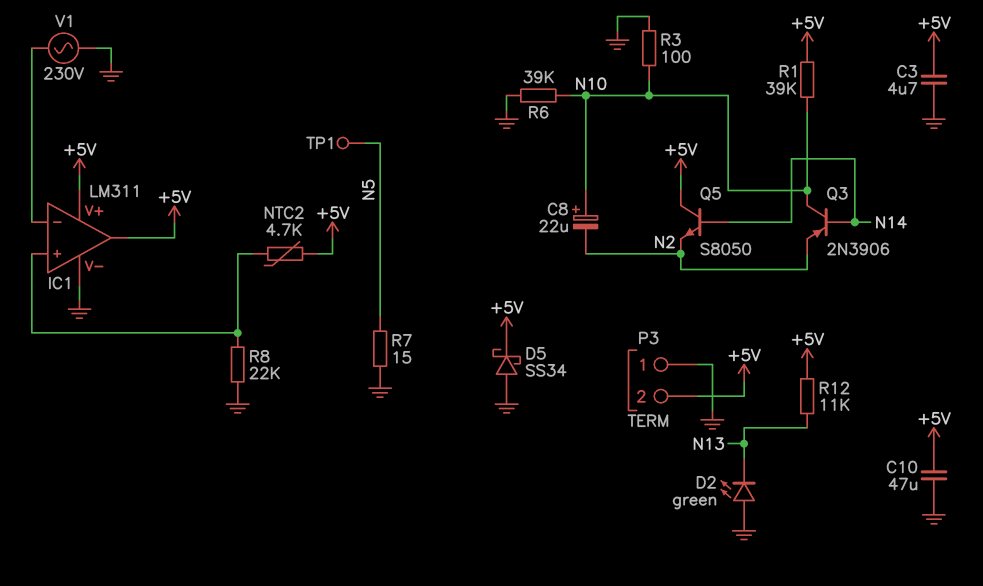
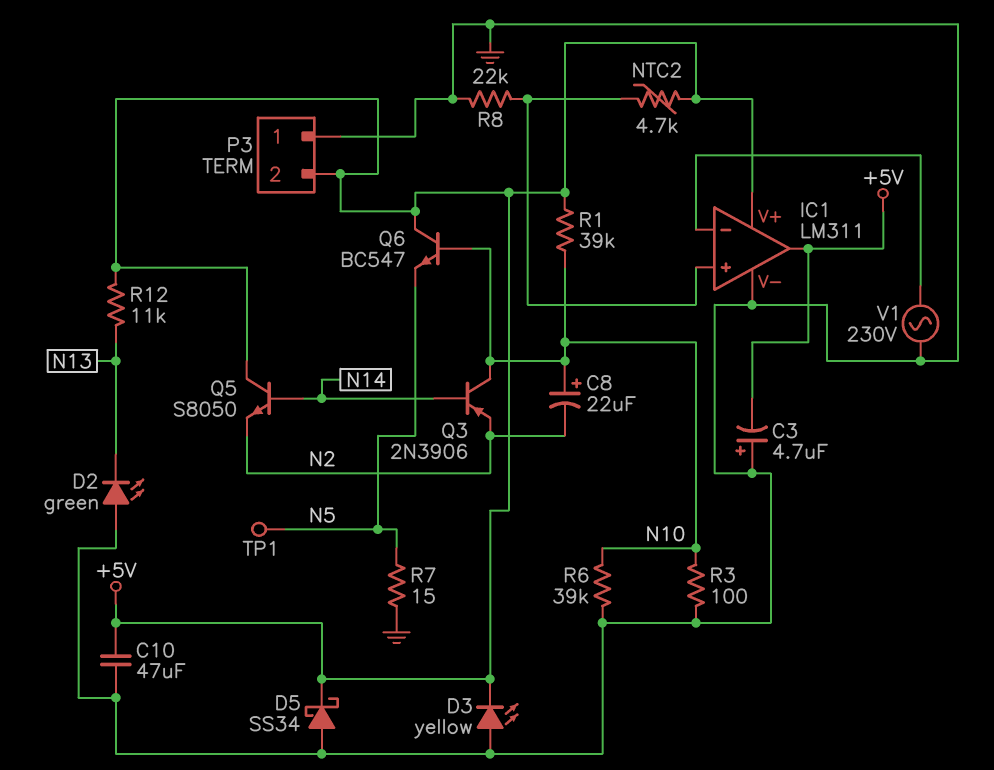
C3: 4.7uF (+5V, GND) -> 4.7uF (plus GND, minus +5V)
D3: none -> LED yellow (A GND, K +5V)
Q6: none -> NPN BC547 (B N10, C +5V, E N5)

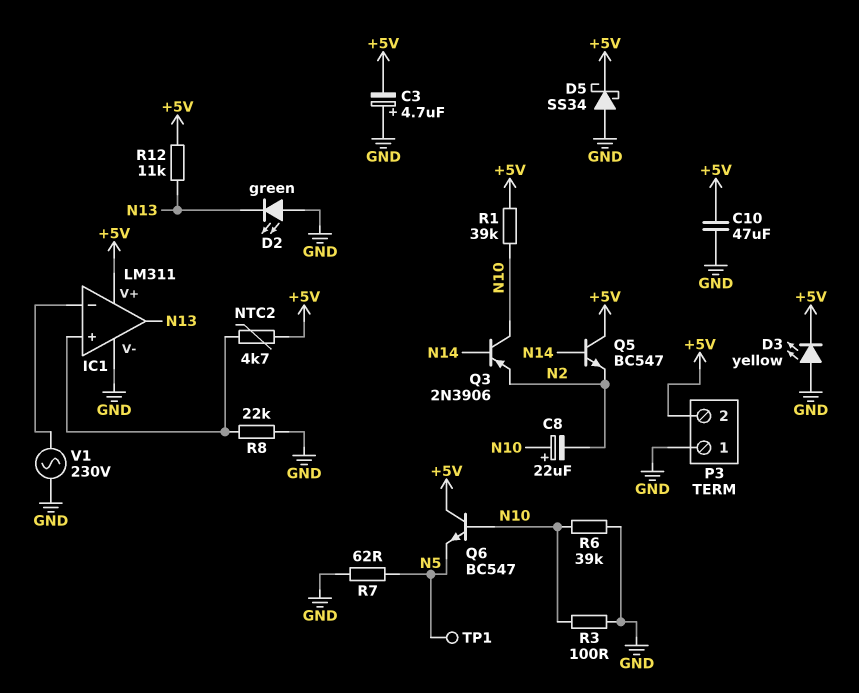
IC1 pin out: +5V -> N13
Q5: NPN S8050 (B N14, C +5V, E N2) -> NPN BC547 (B N14, C +5V, E N2)
R7: 15 (GND, N5) -> 62 (GND, N5)

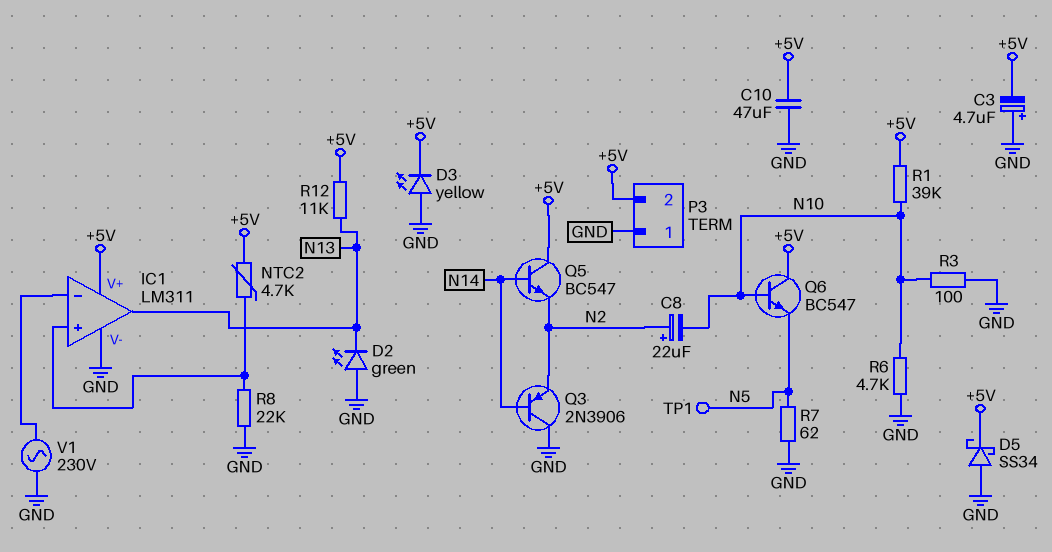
C8: 22uF (plus N10, minus N2) -> 22uF (plus N2, minus N10)
Q3: PNP 2N3906 (B N14, C N10, E N2) -> PNP 2N3906 (B N14, C GND, E N2)
R6: 39k (GND, N10) -> 4.7k (GND, N10)

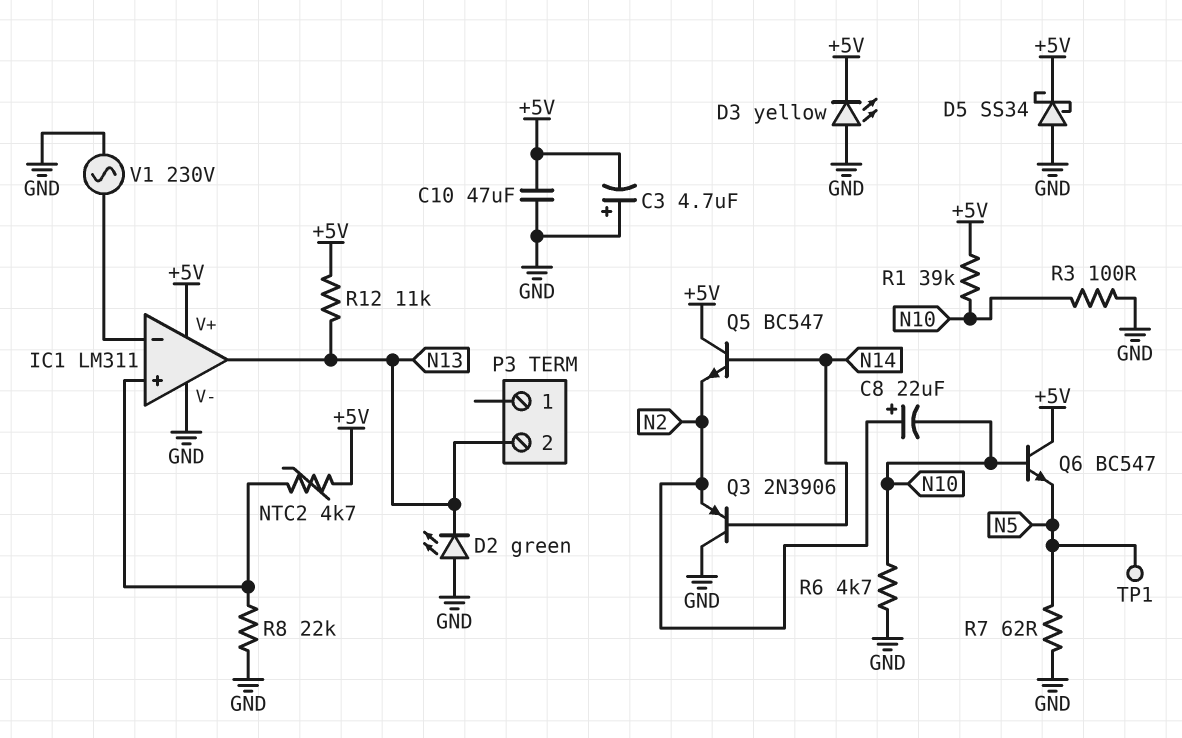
P3 pin 1: GND -> none
P3 pin 2: +5V -> N13

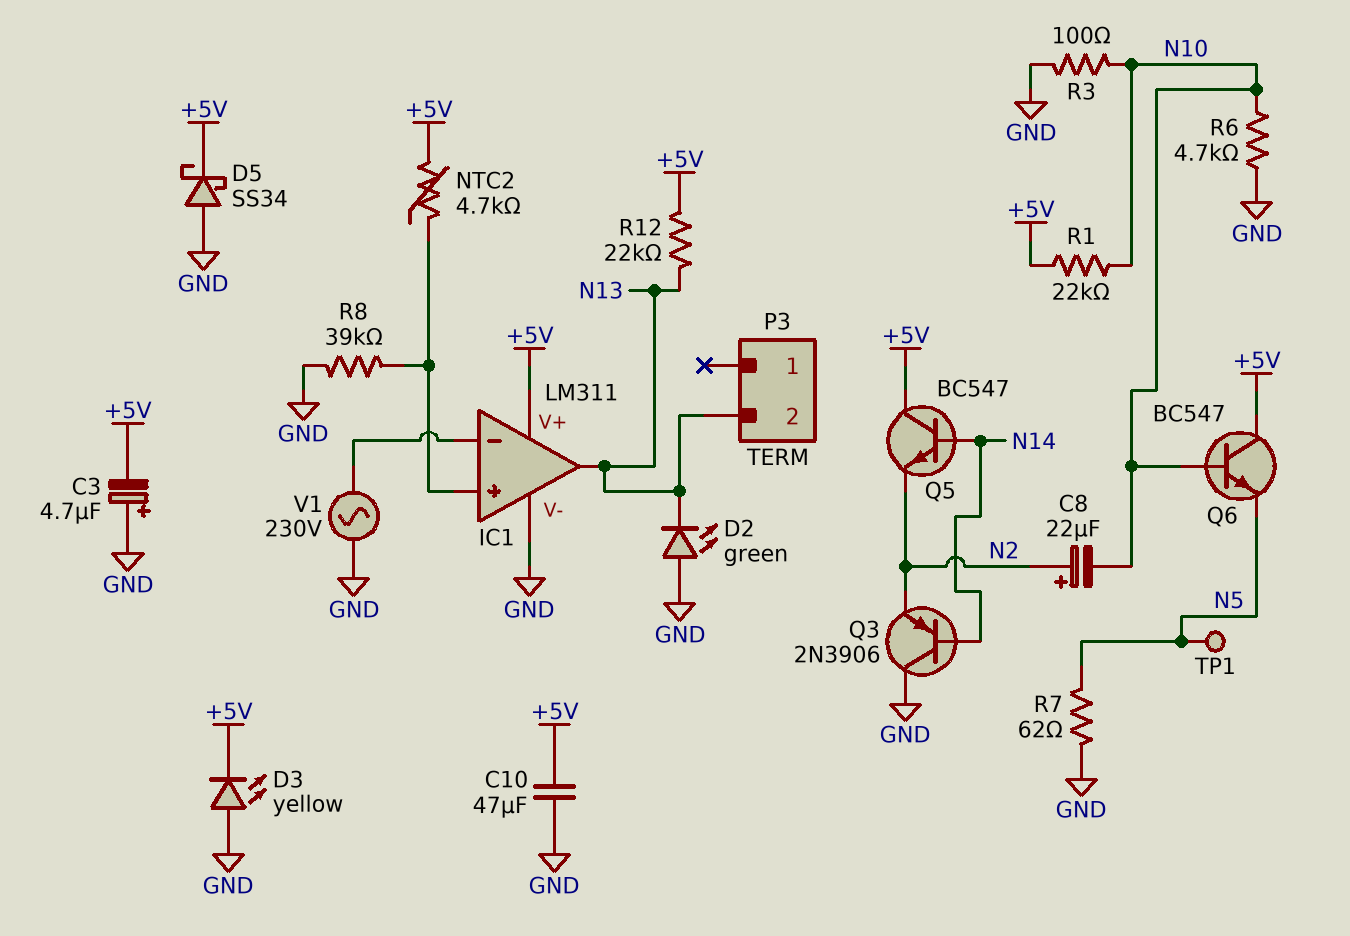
R1: 39k (+5V, N10) -> 22k (+5V, N10)
R8: 22k (GND, IC1/in+) -> 39k (GND, IC1/in+)
R12: 11k (+5V, N13) -> 22k (+5V, N13)

